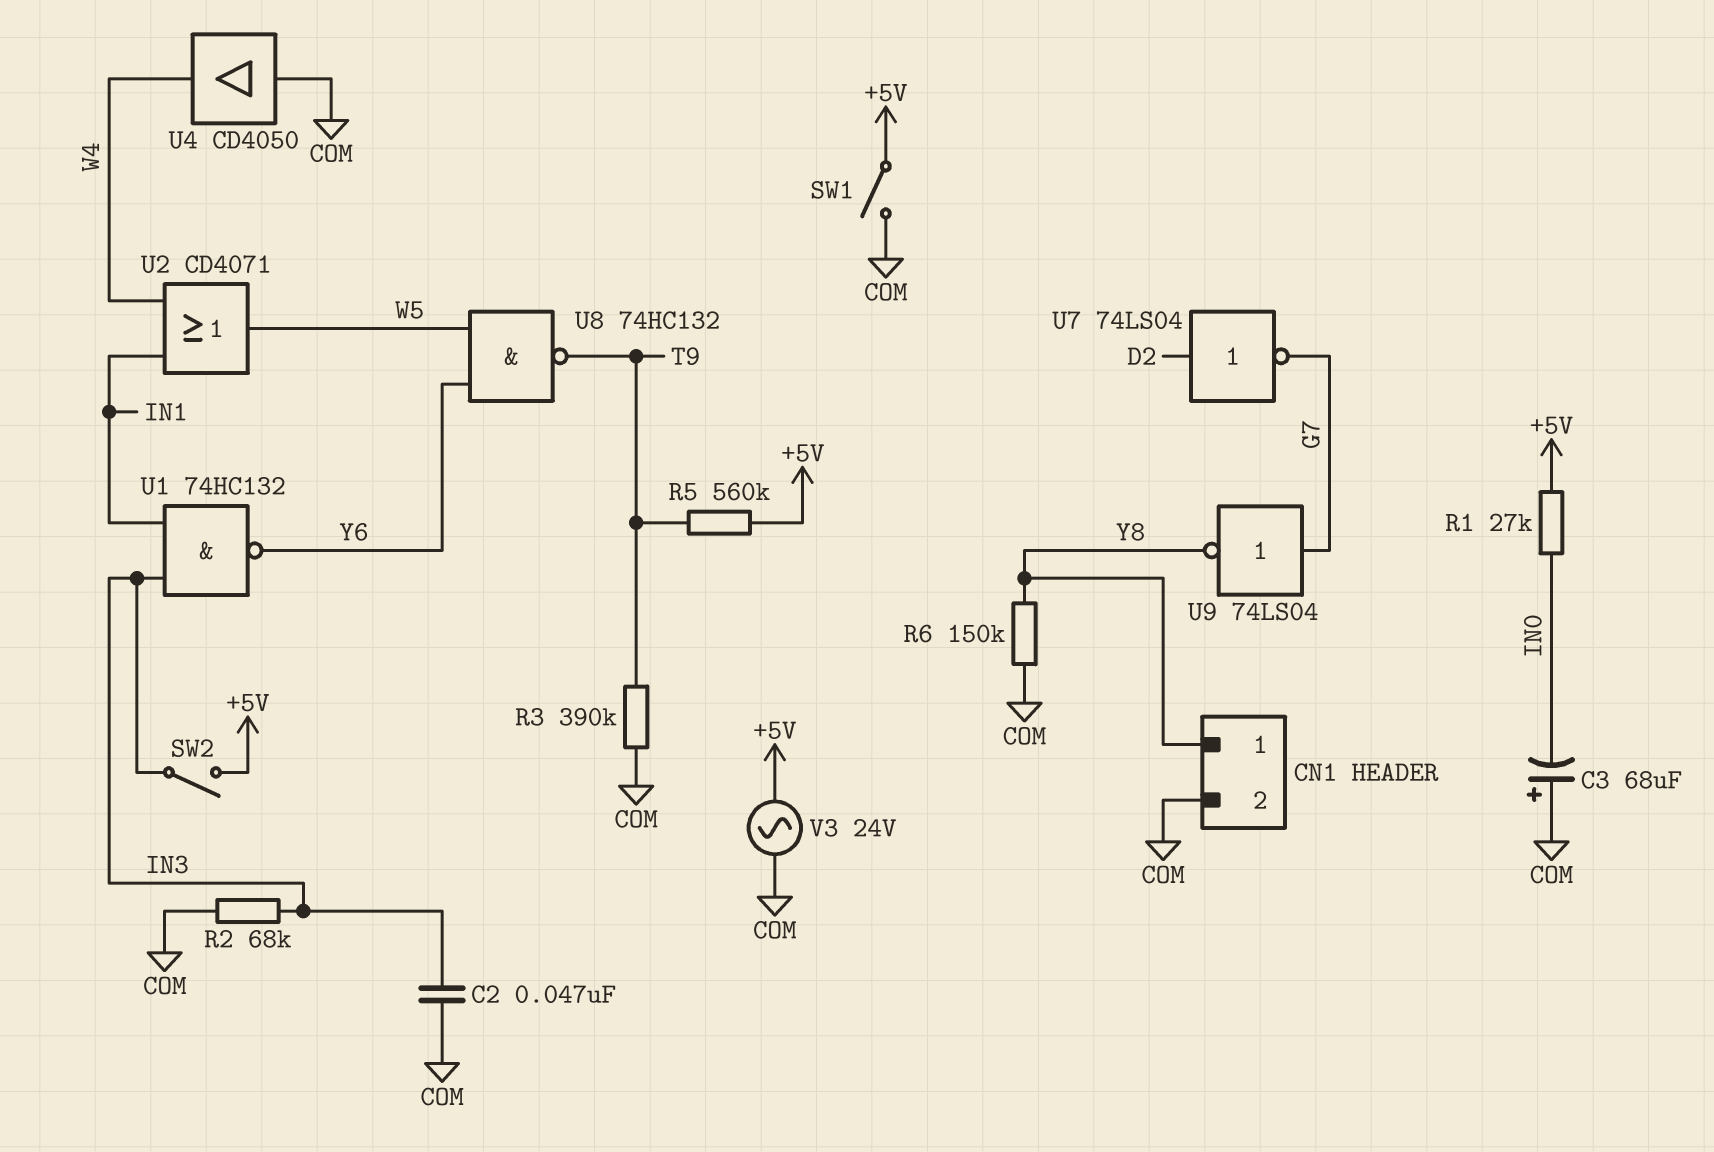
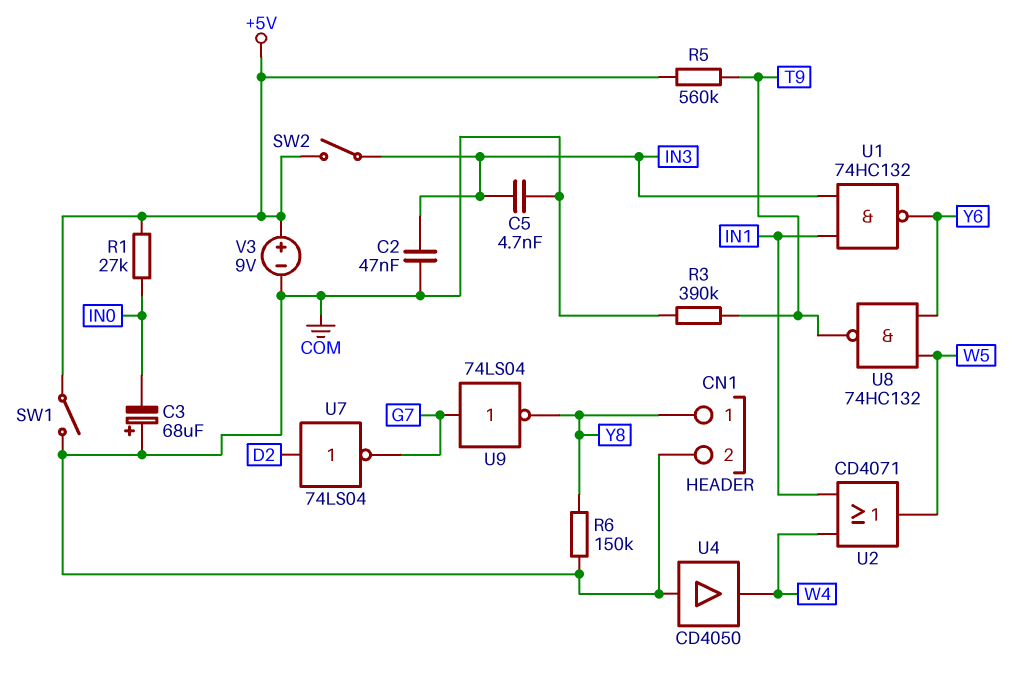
C5: none -> 4.7nF (COM, IN3)
R2: 68k (COM, IN3) -> none
V3: AC 24V (+5V, COM) -> 9V (plus +5V, minus COM)

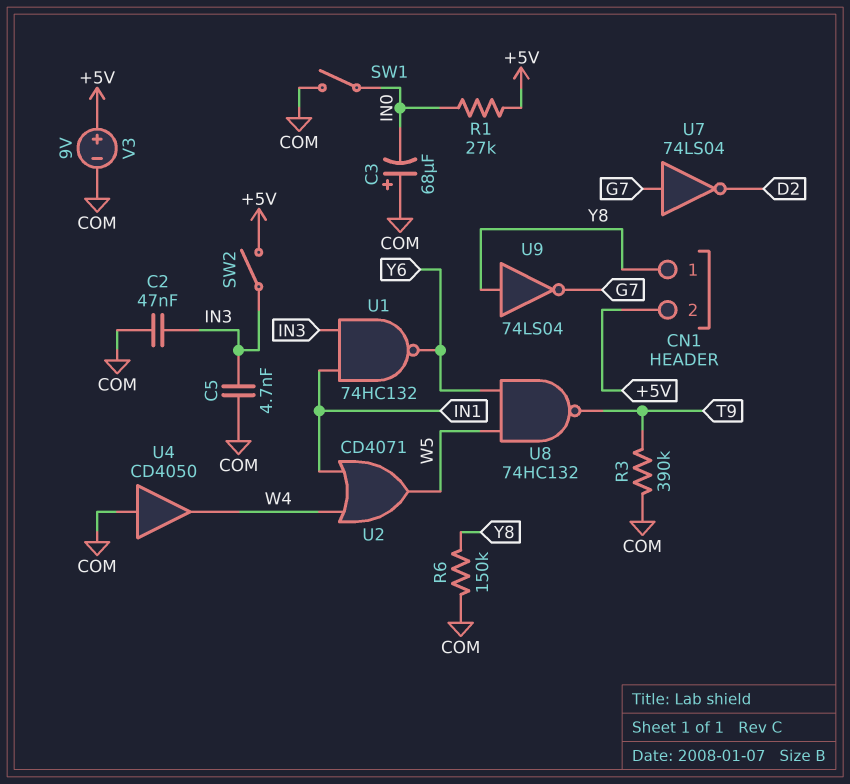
CN1 pin 2: COM -> +5V
R5: 560k (+5V, T9) -> none
SW1: switch (+5V, COM) -> switch (COM, IN0)
U7: NOT 74LS04 (in D2, out G7) -> NOT 74LS04 (in G7, out D2)
U9: NOT 74LS04 (in G7, out Y8) -> NOT 74LS04 (in Y8, out G7)

